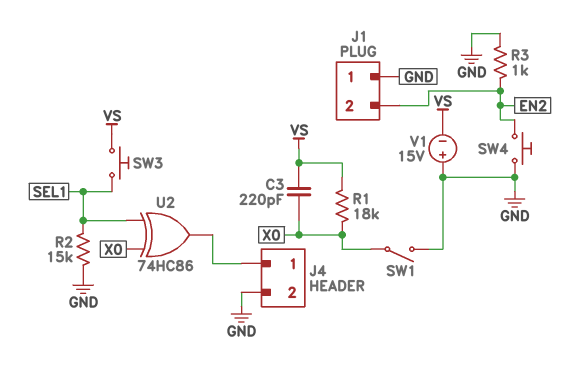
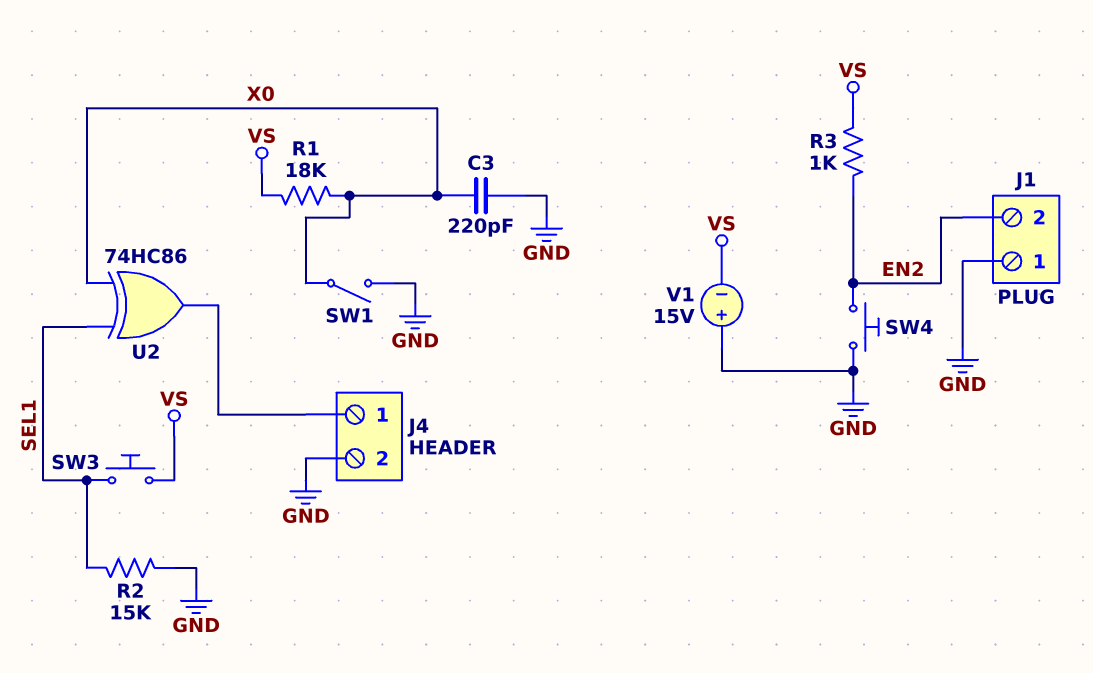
C3: 220pF (VS, X0) -> 220pF (GND, X0)
R3: 1k (EN2, GND) -> 1k (EN2, VS)

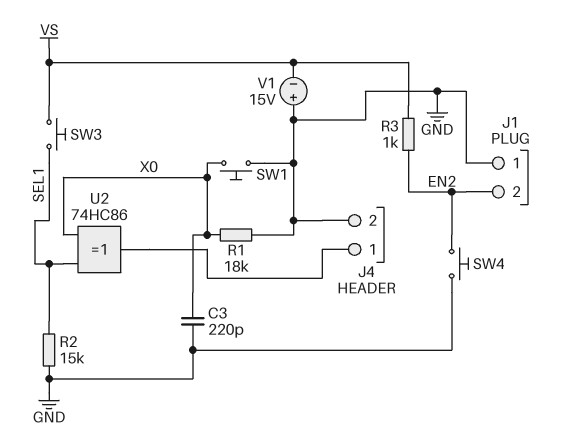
R1: 18k (VS, X0) -> 18k (GND, X0)
SW1: switch (GND, X0) -> button (GND, X0)

